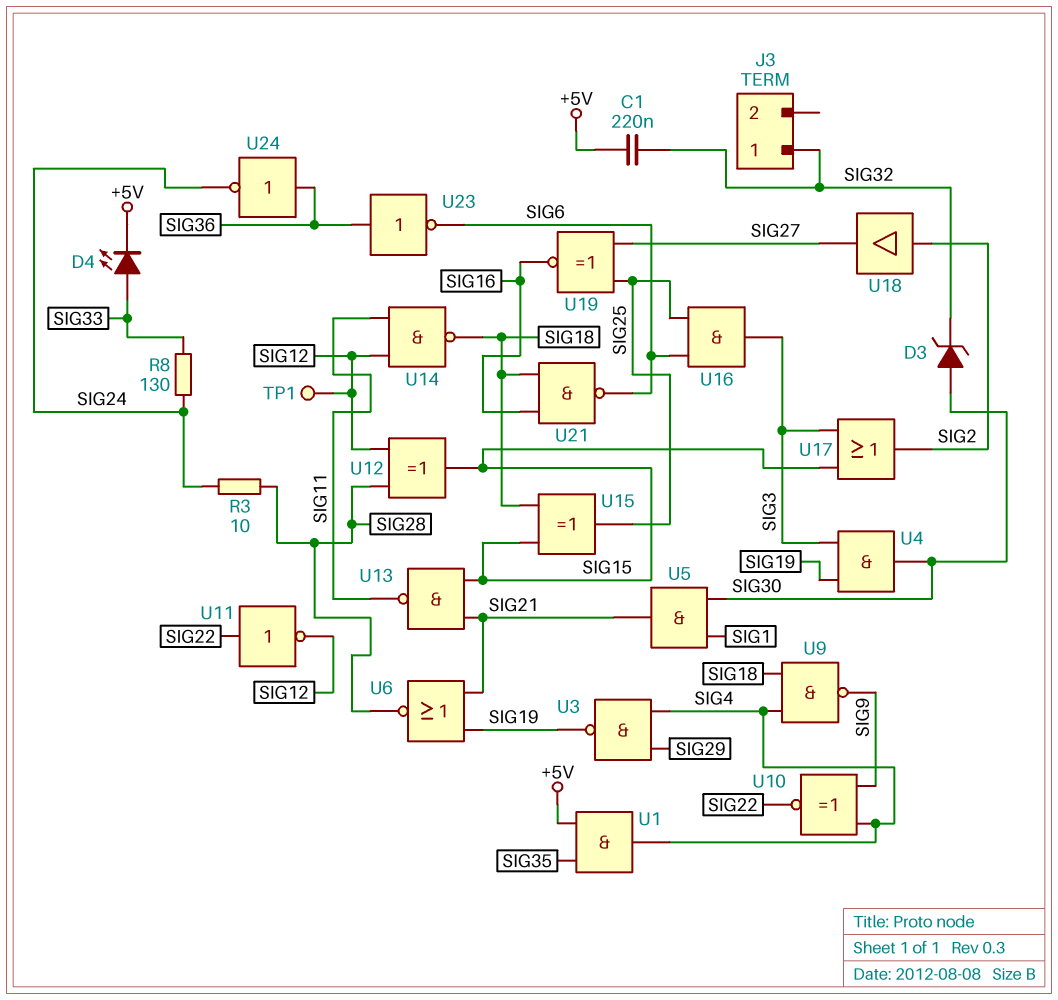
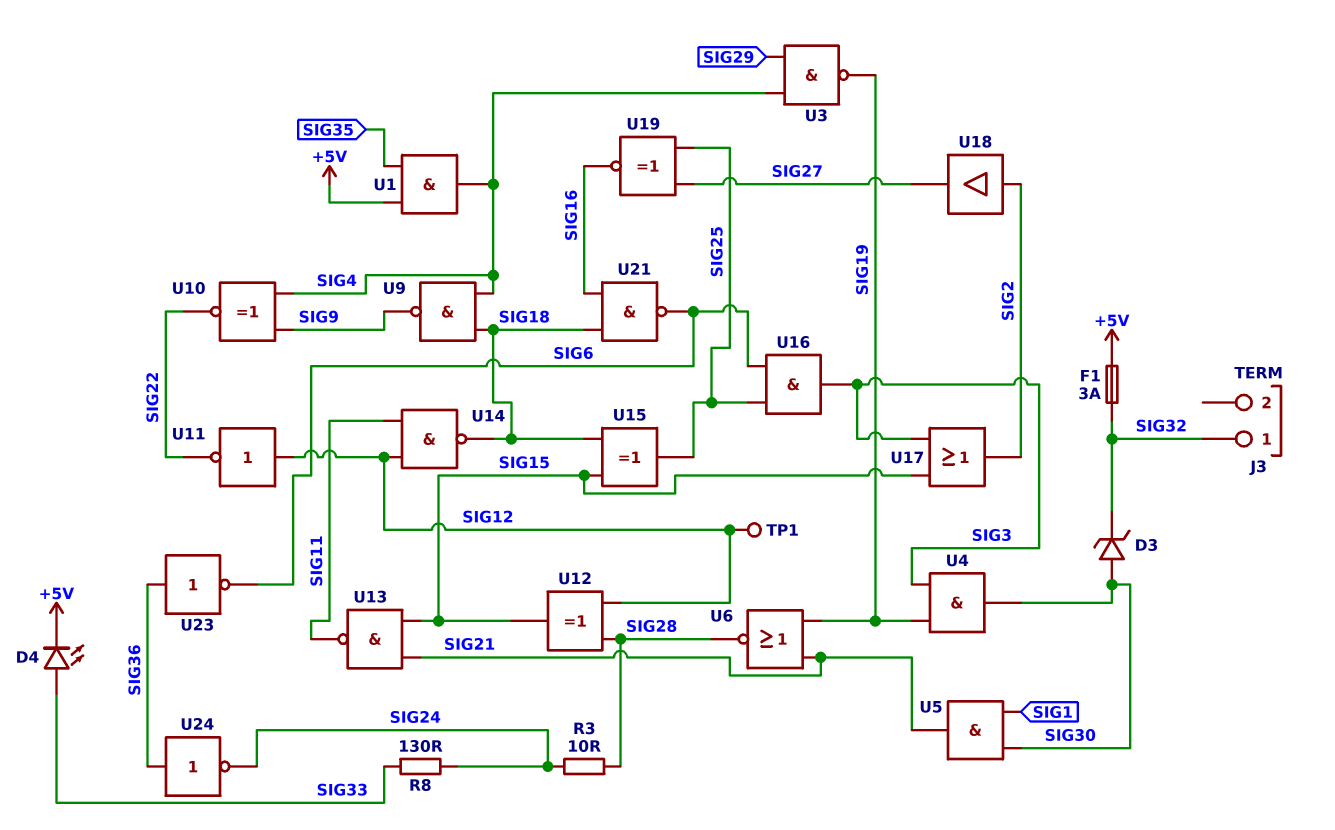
C1: 220nF (+5V, SIG32) -> none
F1: none -> 3A (+5V, SIG32)
U11: NOT (in SIG22, out SIG12) -> NOT (in SIG12, out SIG22)

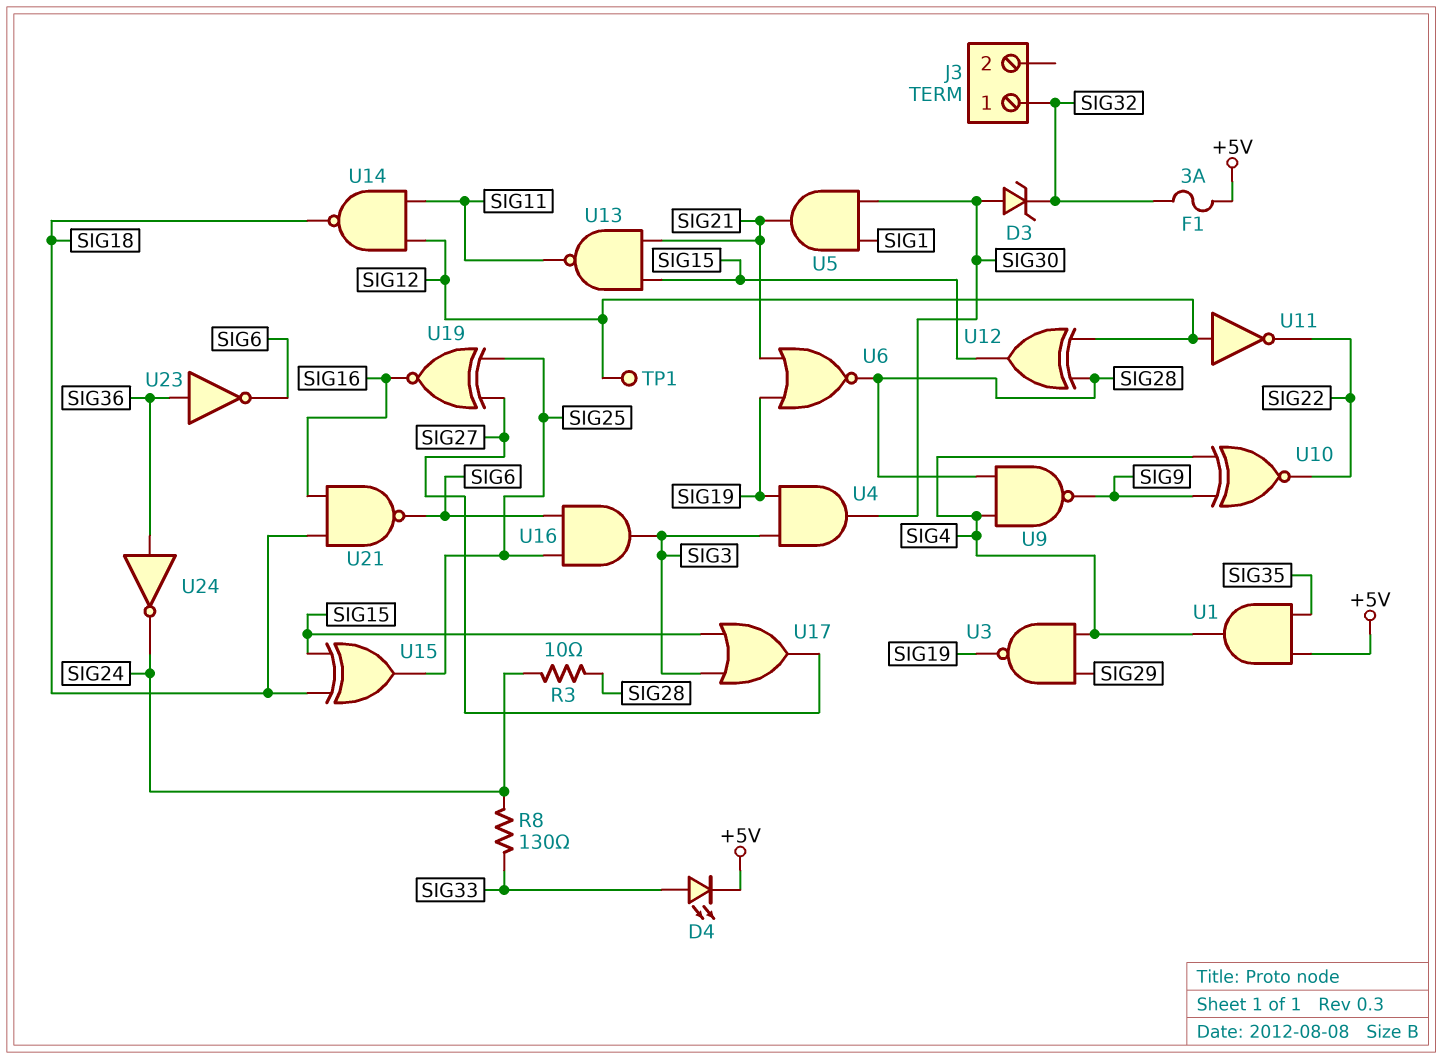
U9: NAND (in SIG4, in SIG18, out SIG9) -> NAND (in SIG4, in SIG28, out SIG9)
U17: OR (in SIG3, in SIG15, out SIG2) -> OR (in SIG3, in SIG15, out SIG27)
U18: buffer (in SIG2, out SIG27) -> none

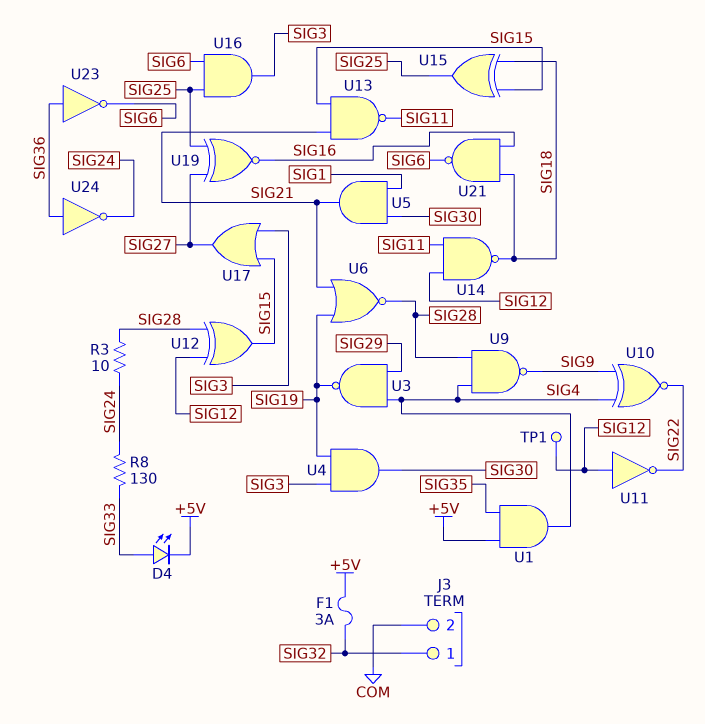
D3: zener (A SIG30, K SIG32) -> none
J3 pin 2: none -> COM

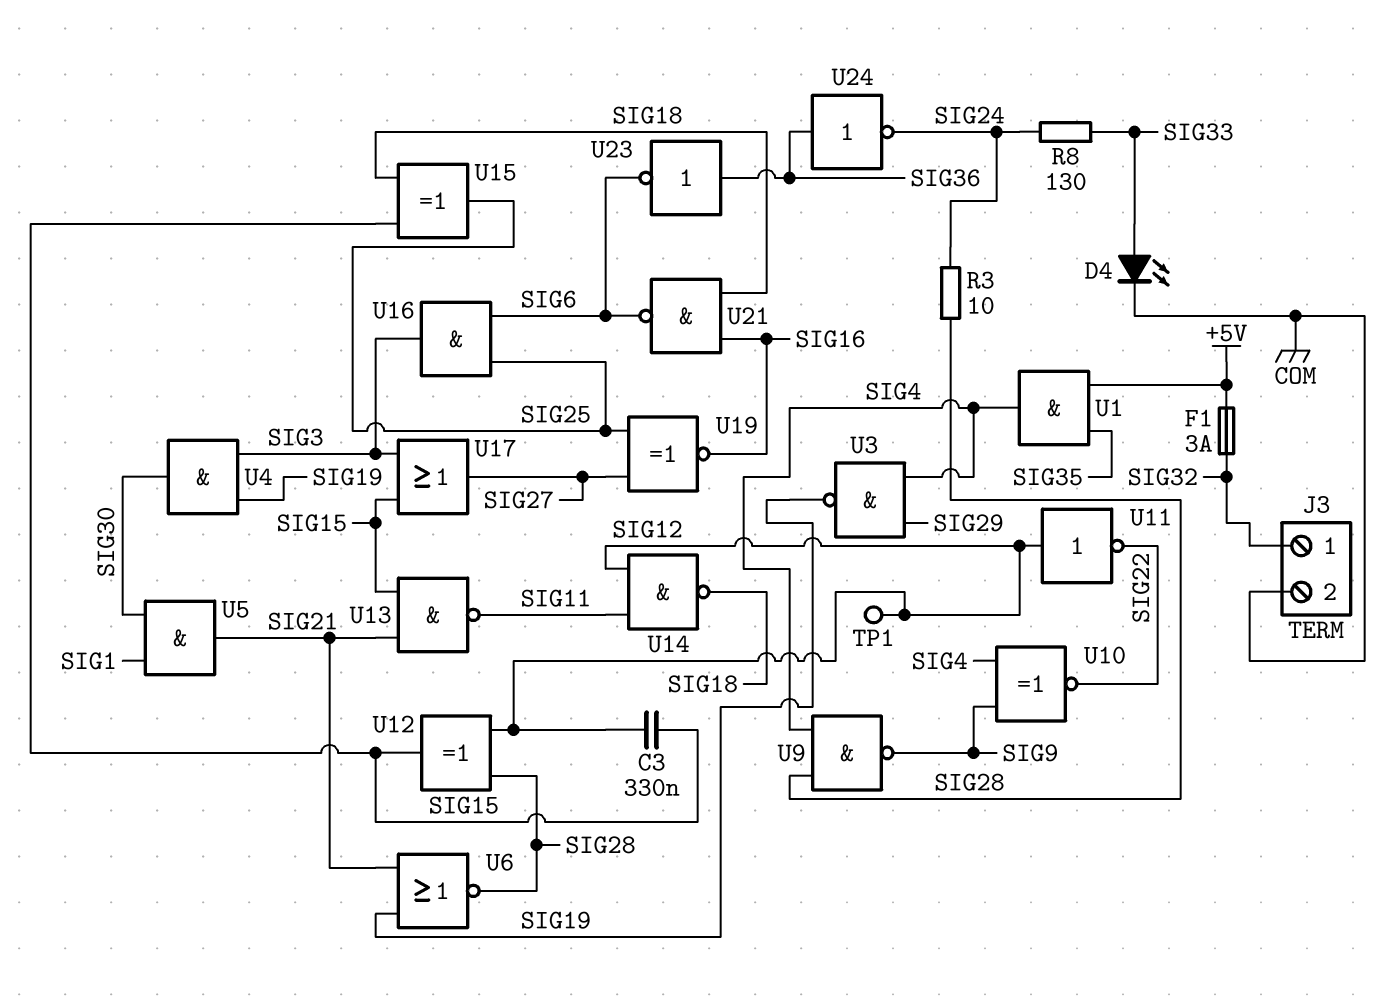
C3: none -> 330nF (SIG12, SIG15)
D4: LED (A SIG33, K +5V) -> LED (A SIG33, K COM)

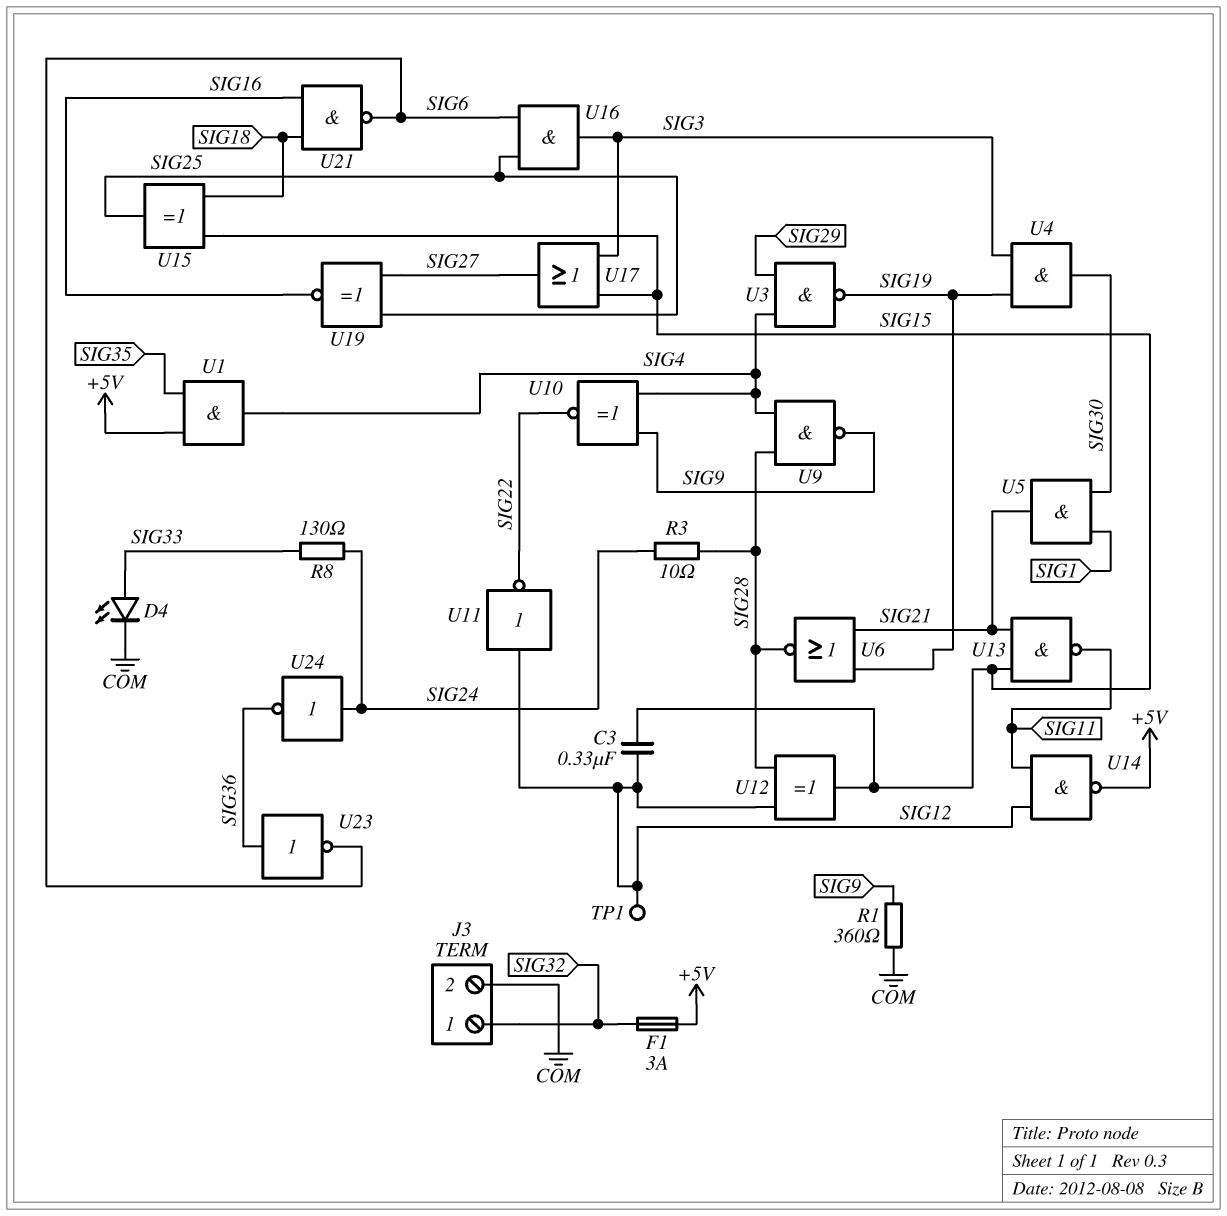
R1: none -> 360 (COM, SIG9)
U14: NAND (in SIG11, in SIG12, out SIG18) -> NAND (in SIG11, in SIG12, out +5V)
U24: NOT (in SIG36, out SIG24) -> NOT (in SIG24, out SIG36)

